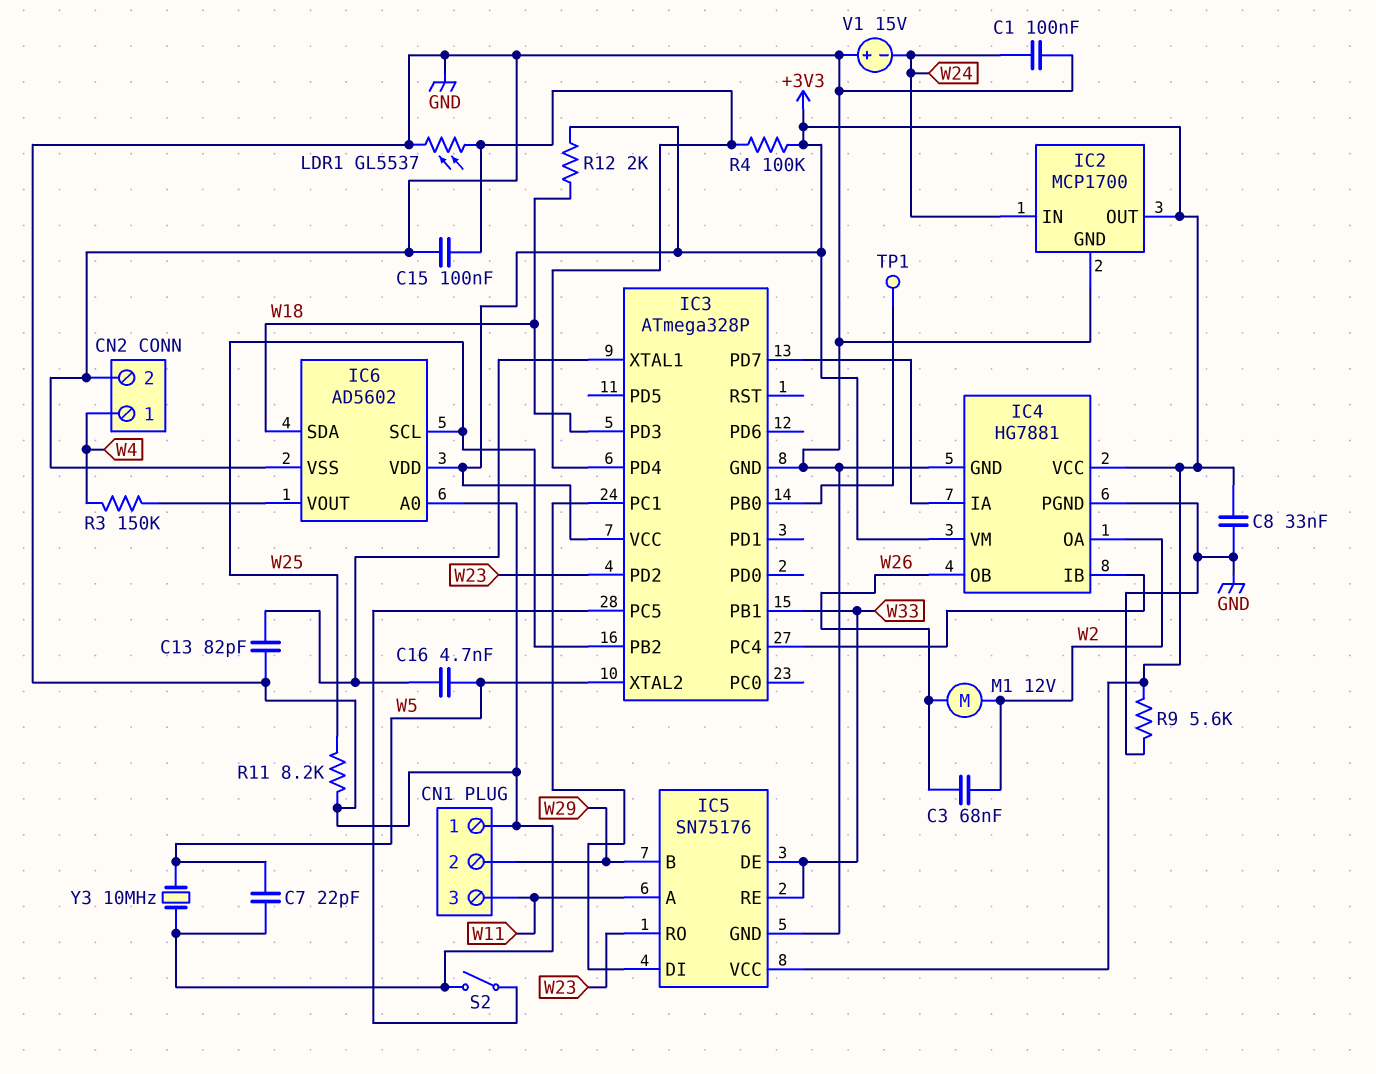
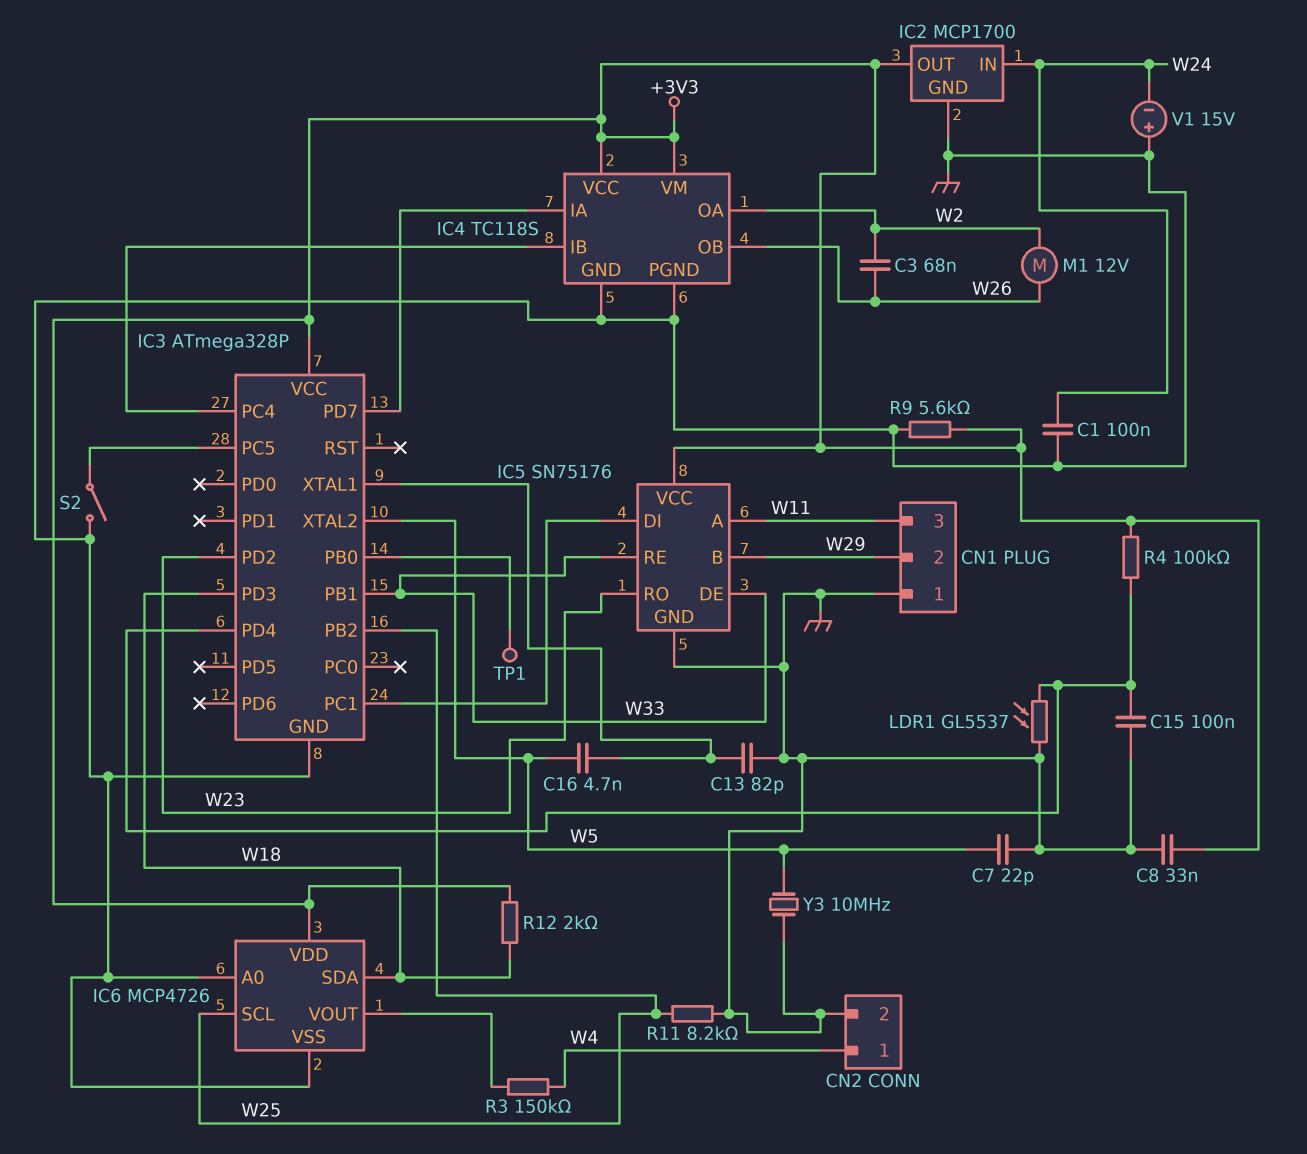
IC4: HG7881 -> TC118S
IC6: AD5602 -> MCP4726

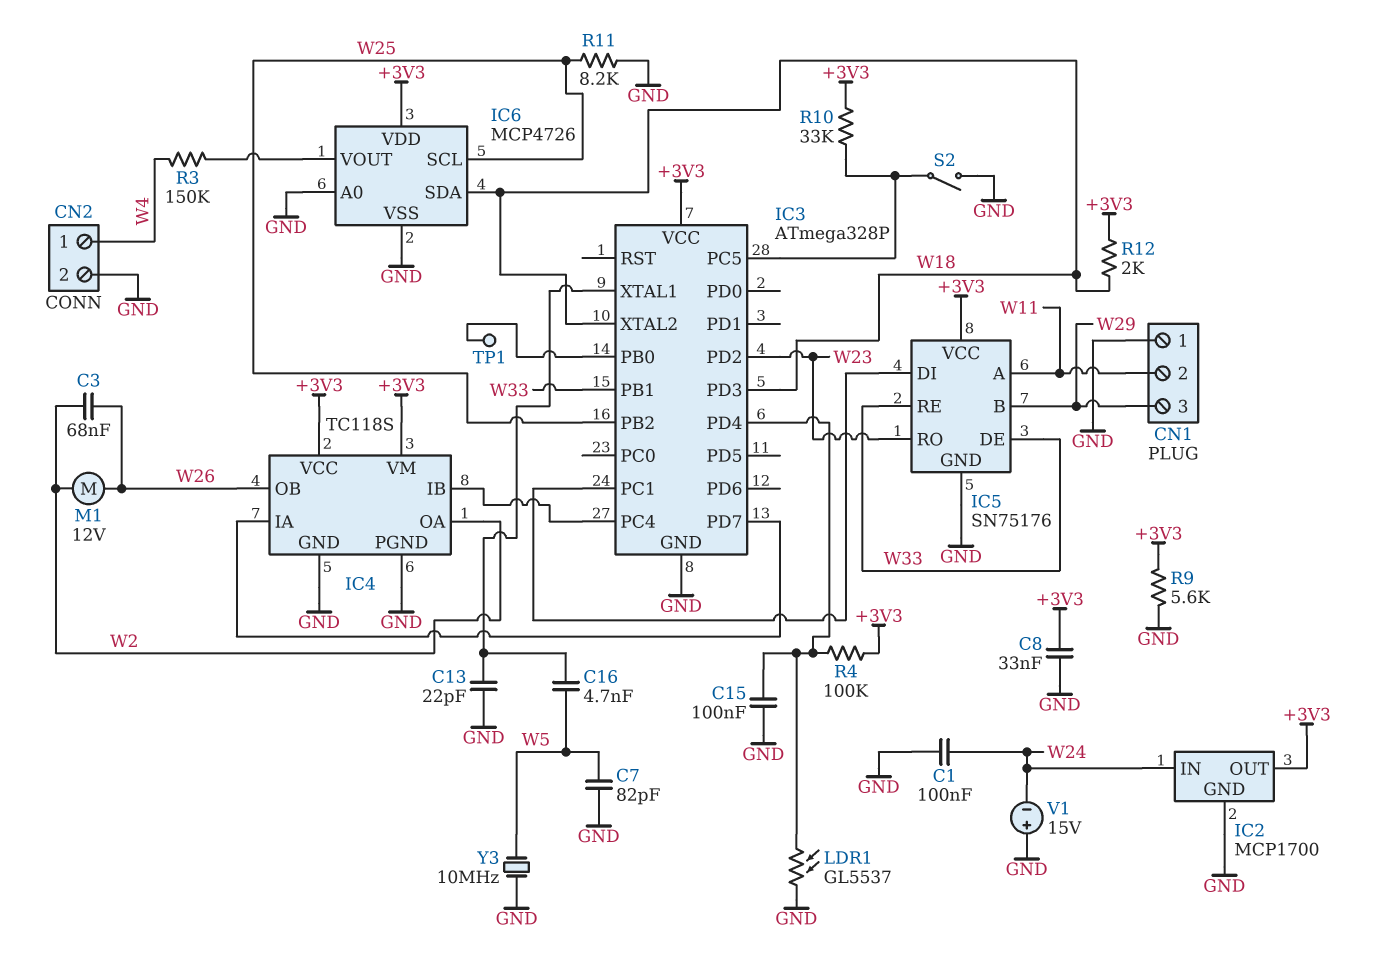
C7: 22pF (GND, W5) -> 82pF (GND, W5)
C13: 82pF (GND, IC3/XTAL1) -> 22pF (GND, IC3/XTAL1)
CN1 pin 2: W29 -> W11
CN1 pin 3: W11 -> W29
IC3 pin XTAL2: W5 -> W18
R10: none -> 33k (+3V3, IC3/PC5)

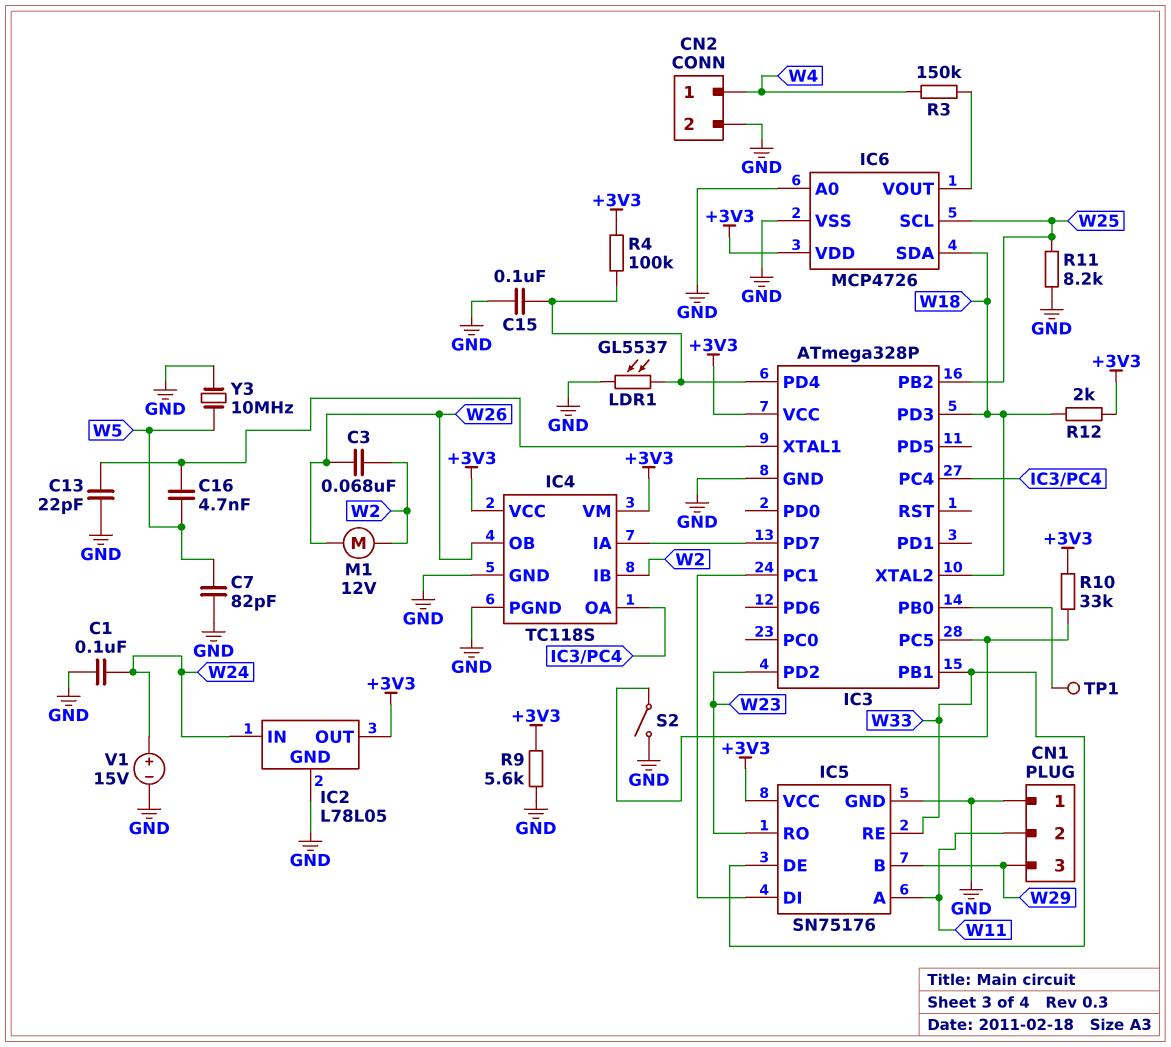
C8: 33nF (+3V3, GND) -> none
IC2: MCP1700 -> L78L05
IC4 pin IB: IC3/PC4 -> W2
IC4 pin OA: W2 -> IC3/PC4
V1: 15V (plus GND, minus W24) -> 15V (plus W24, minus GND)

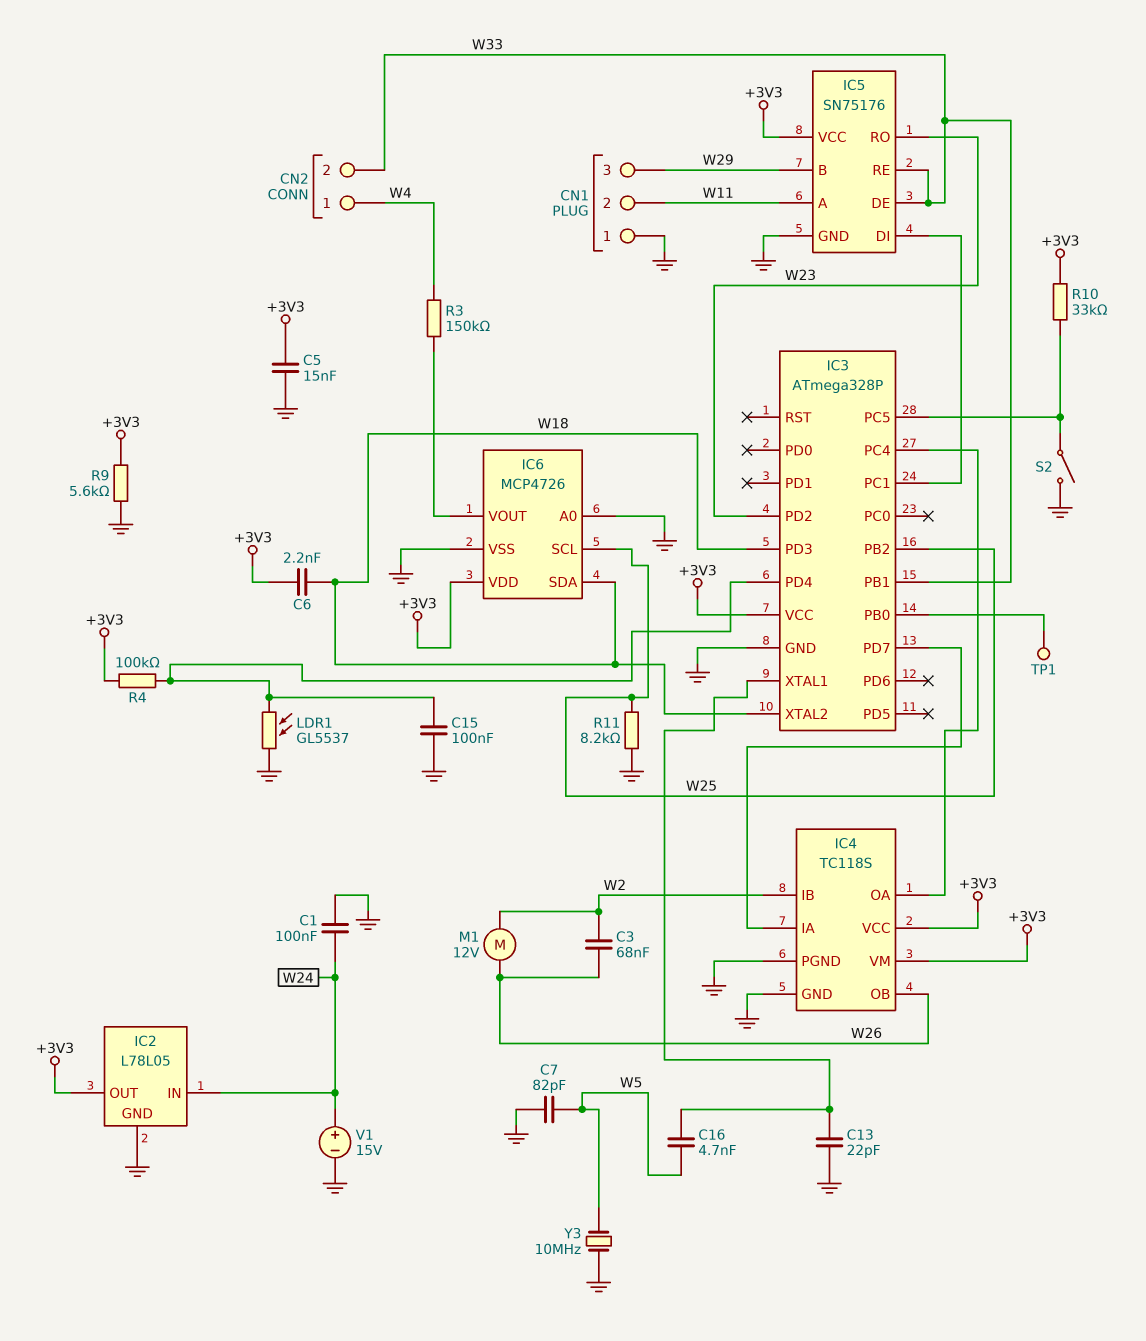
C5: none -> 15nF (+3V3, GND)
C6: none -> 2.2nF (+3V3, W18)
CN2 pin 2: GND -> W33
R12: 2k (+3V3, W18) -> none

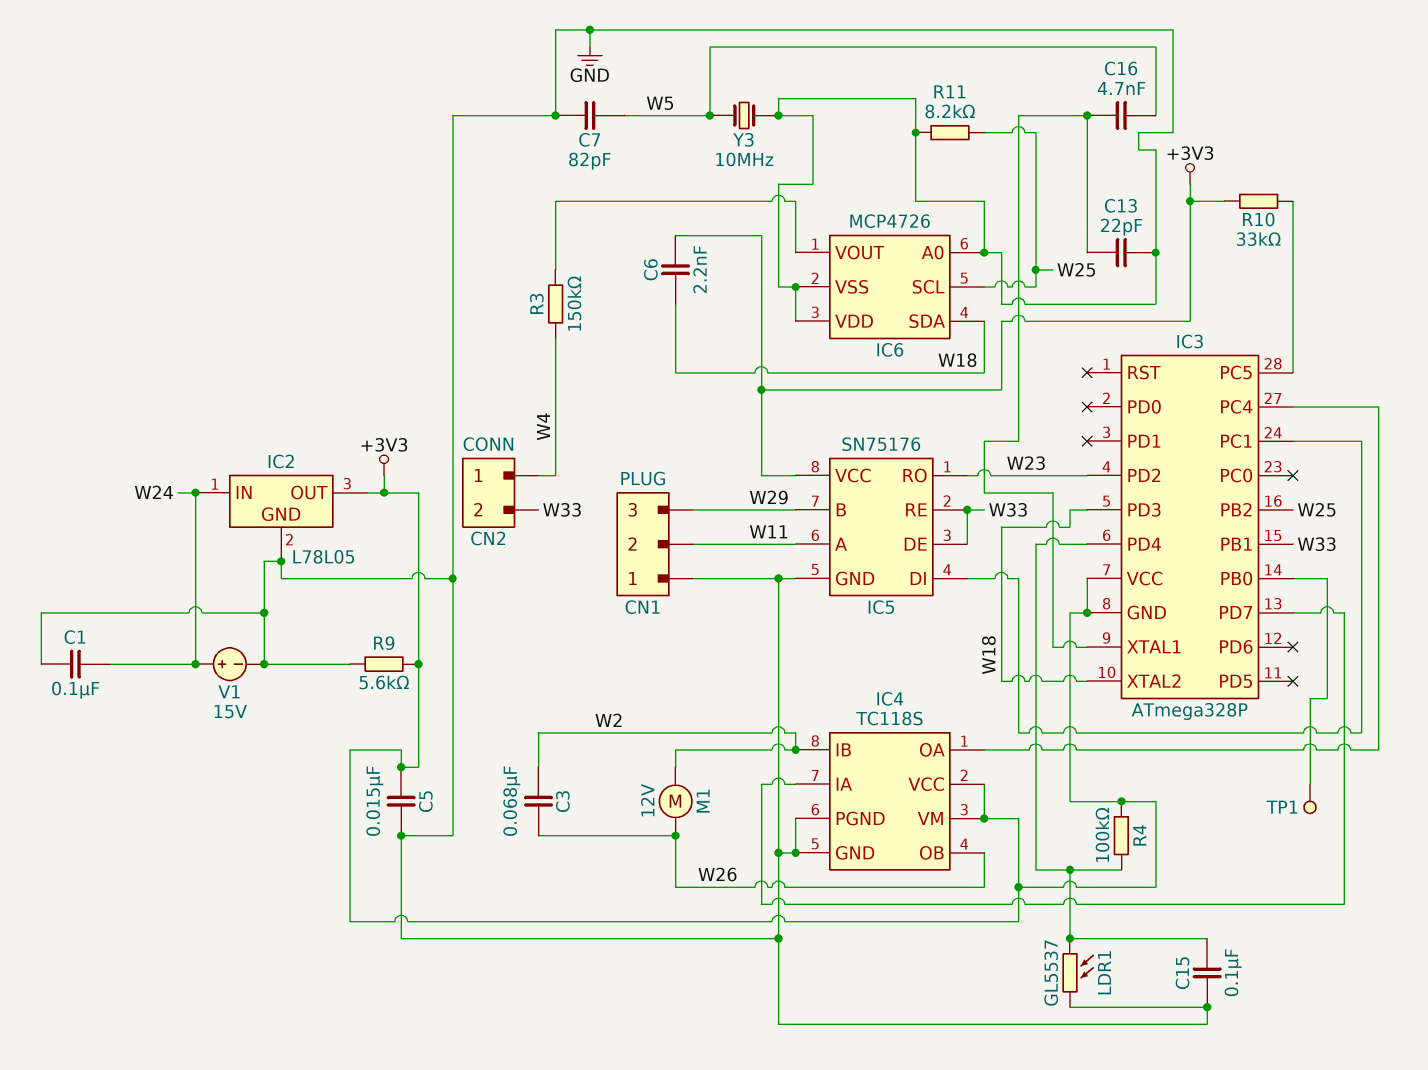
IC3 pin GND: GND -> +3V3
IC6 pin VDD: +3V3 -> GND
S2: switch (GND, IC3/PC5) -> none

